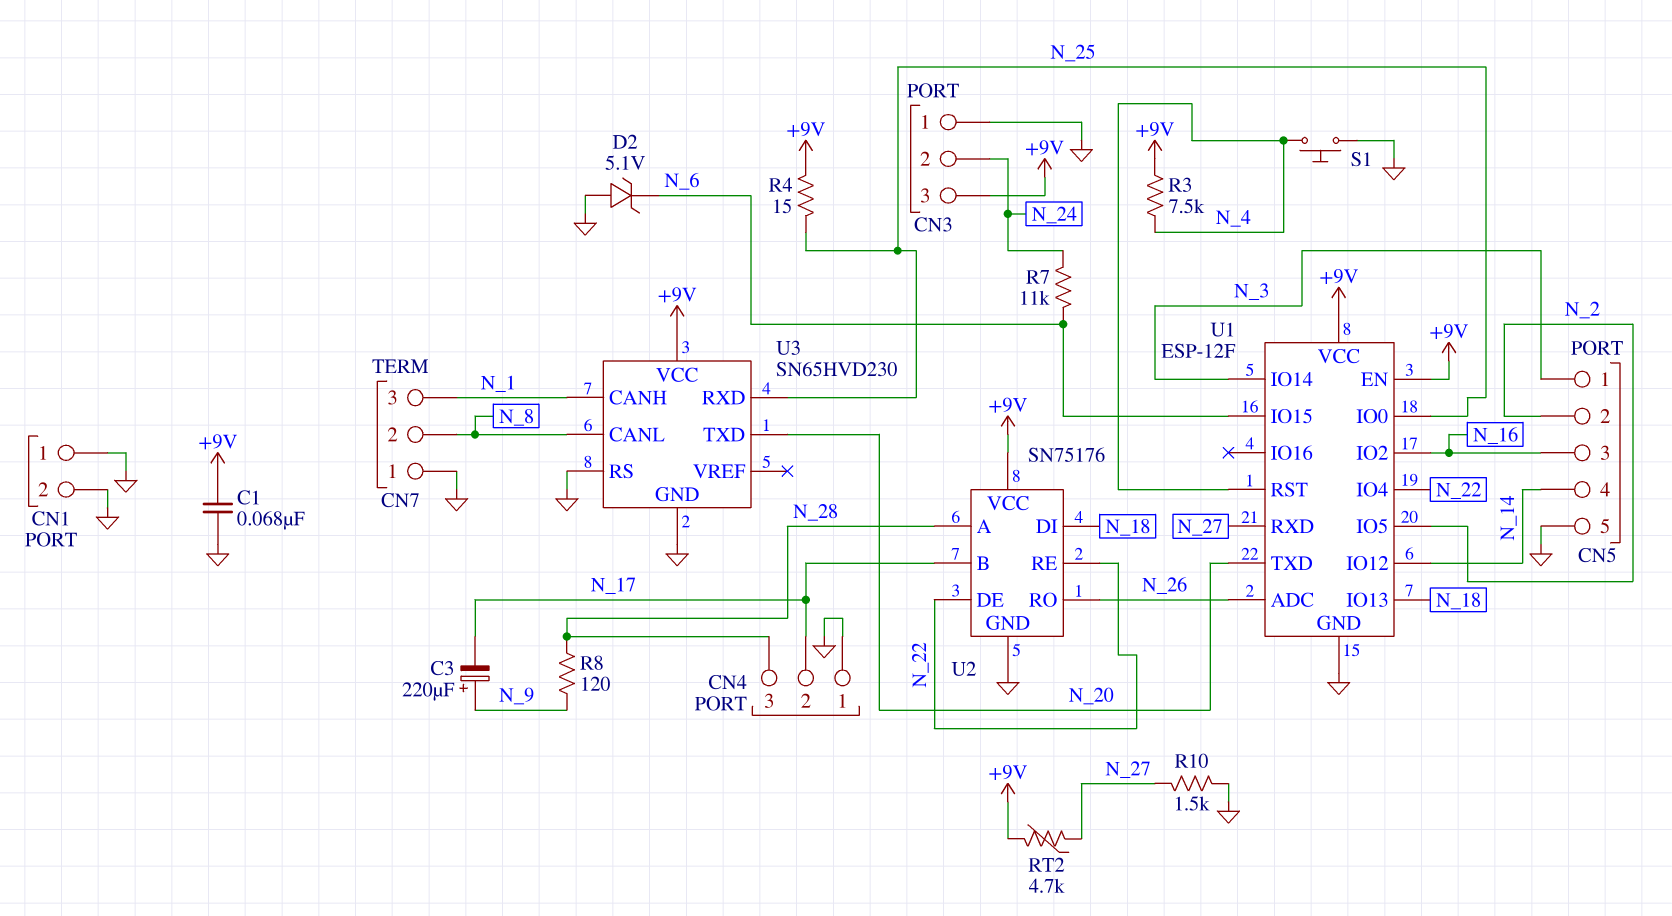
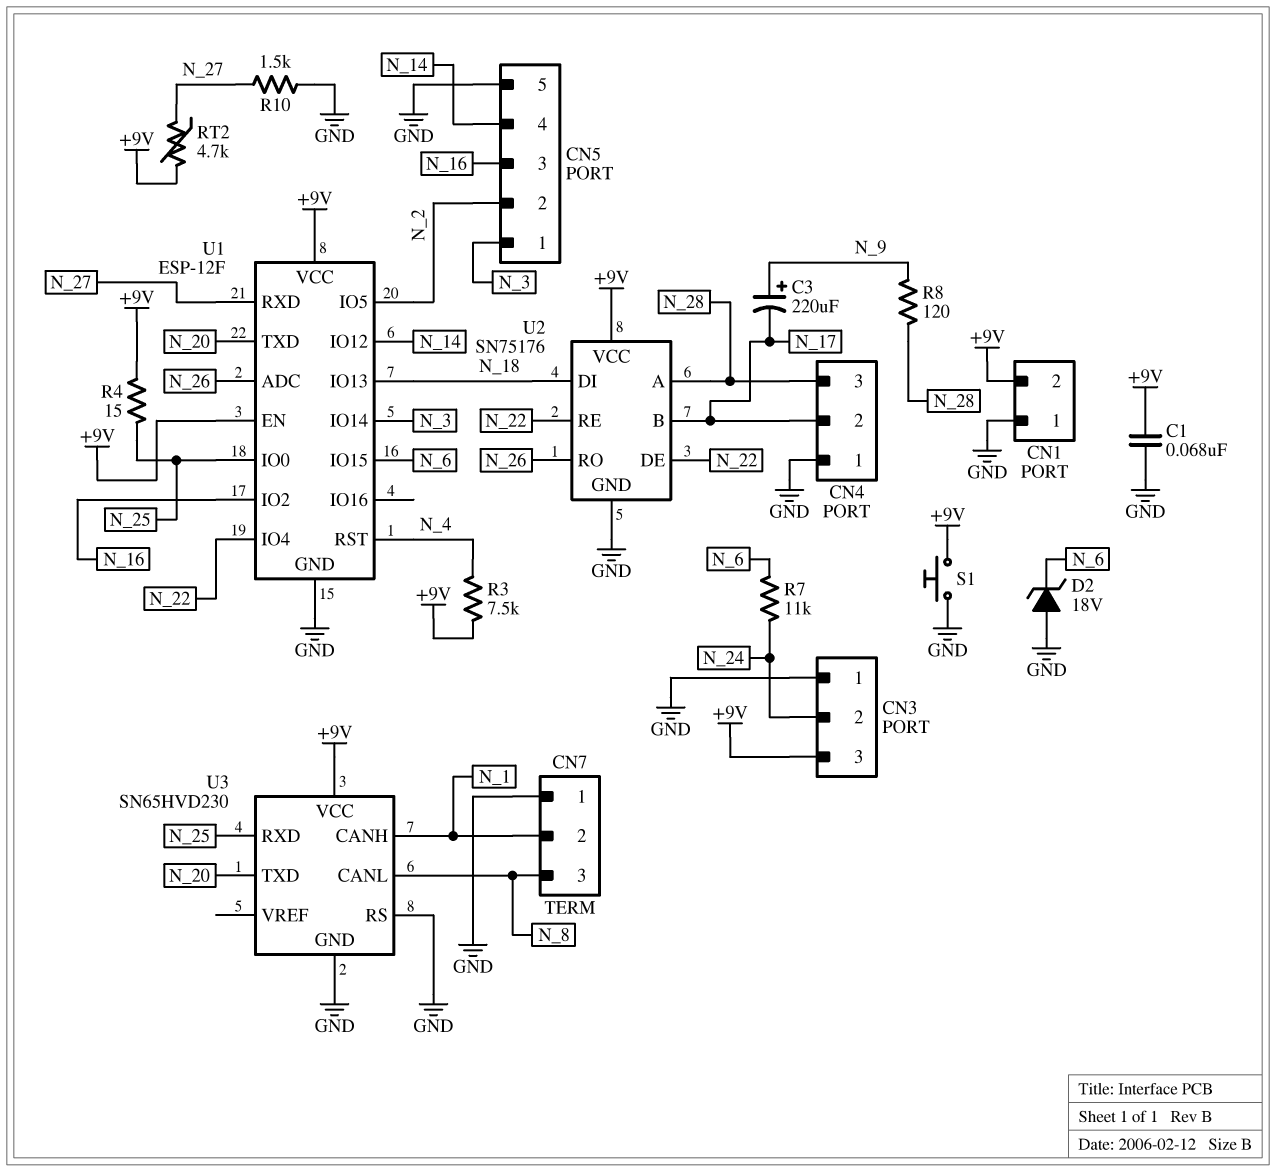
CN1 pin 2: GND -> +9V
CN7 pin 2: N_8 -> N_1
CN7 pin 3: N_1 -> N_8
D2: zener 5.1V (A GND, K N_6) -> zener 18V (A GND, K N_6)
S1: button (GND, N_4) -> button (+9V, GND)

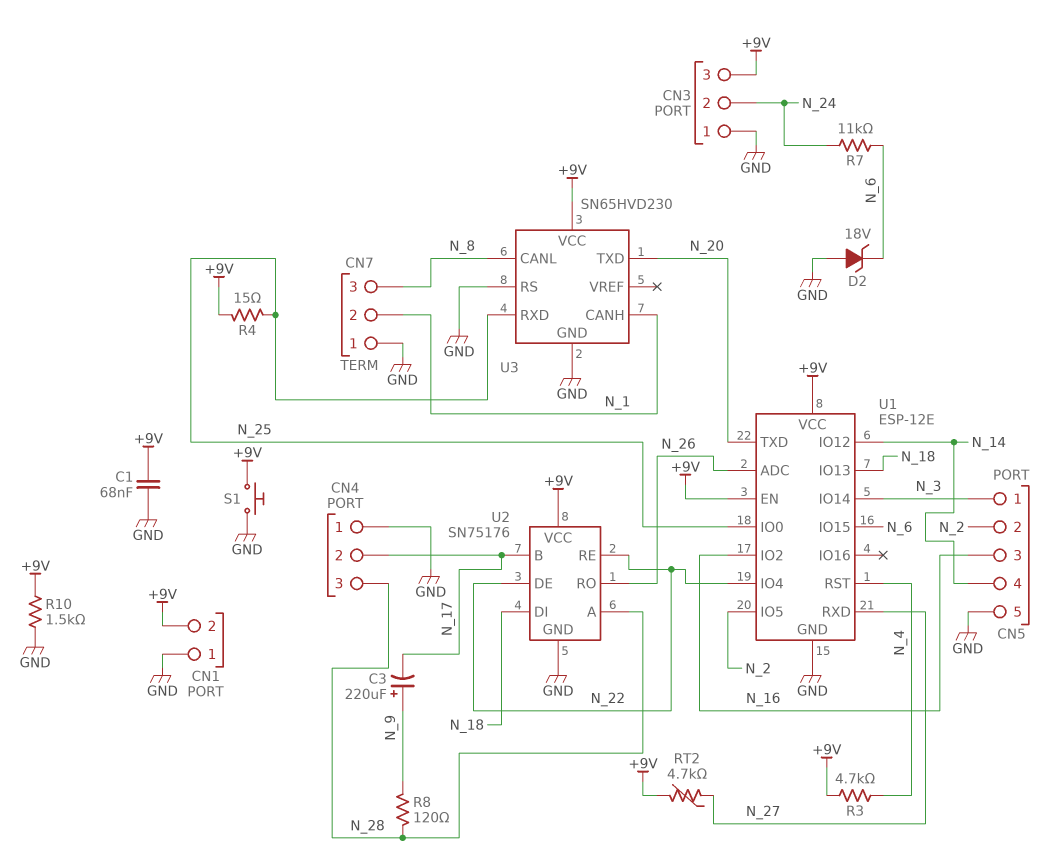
R3: 7.5k (+9V, N_4) -> 4.7k (+9V, N_4)
R10: 1.5k (GND, N_27) -> 1.5k (+9V, GND)
U1: ESP-12F -> ESP-12E

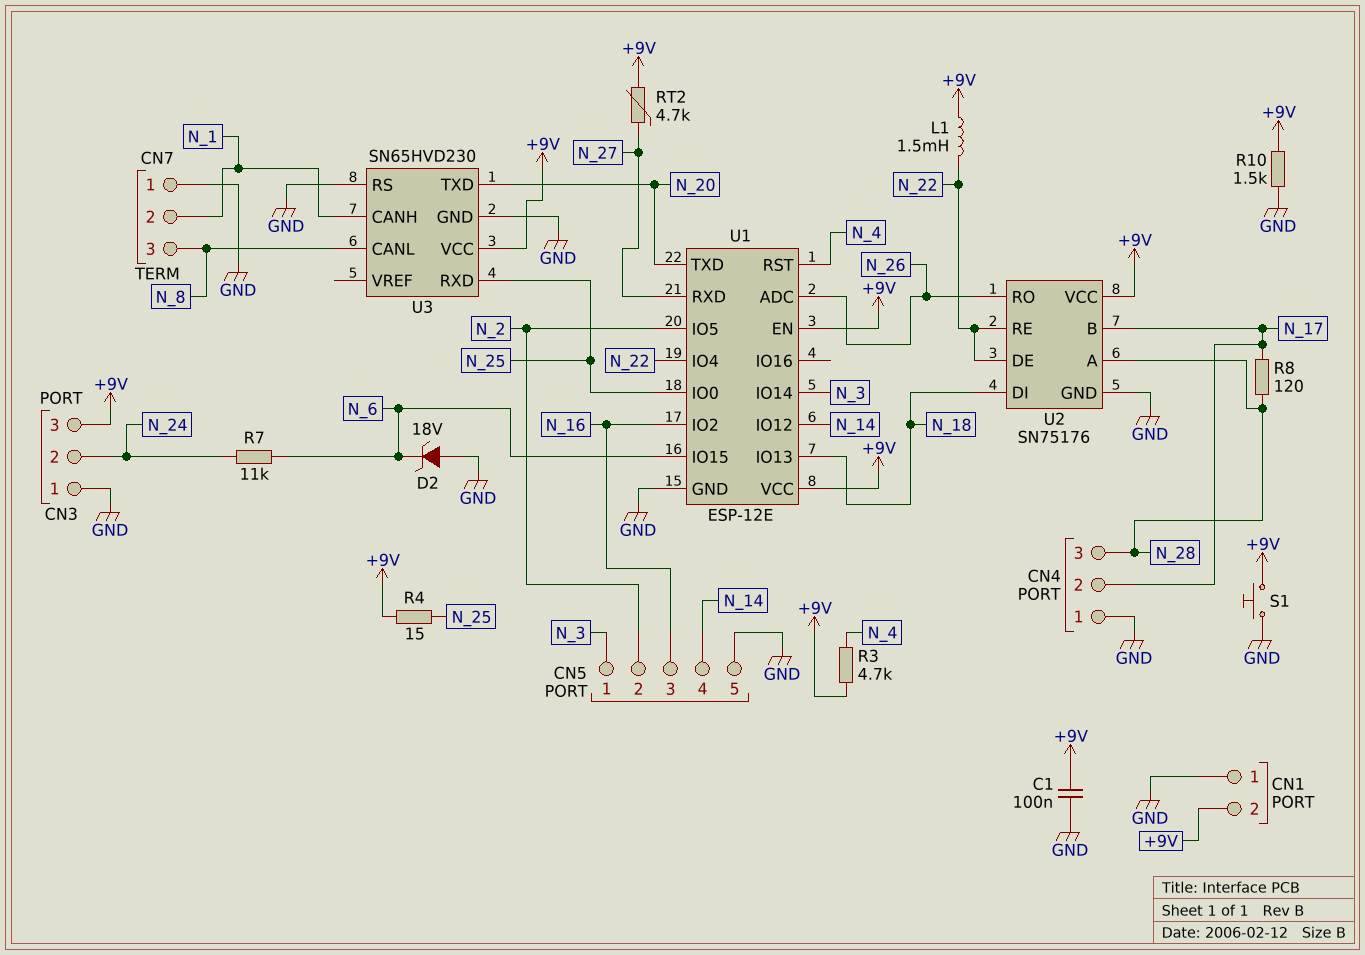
C1: 68nF (+9V, GND) -> 100nF (+9V, GND)
C3: 220uF (plus N_9, minus N_17) -> none
L1: none -> 1.5mH (+9V, N_22)
R8: 120 (N_9, N_28) -> 120 (N_17, N_28)

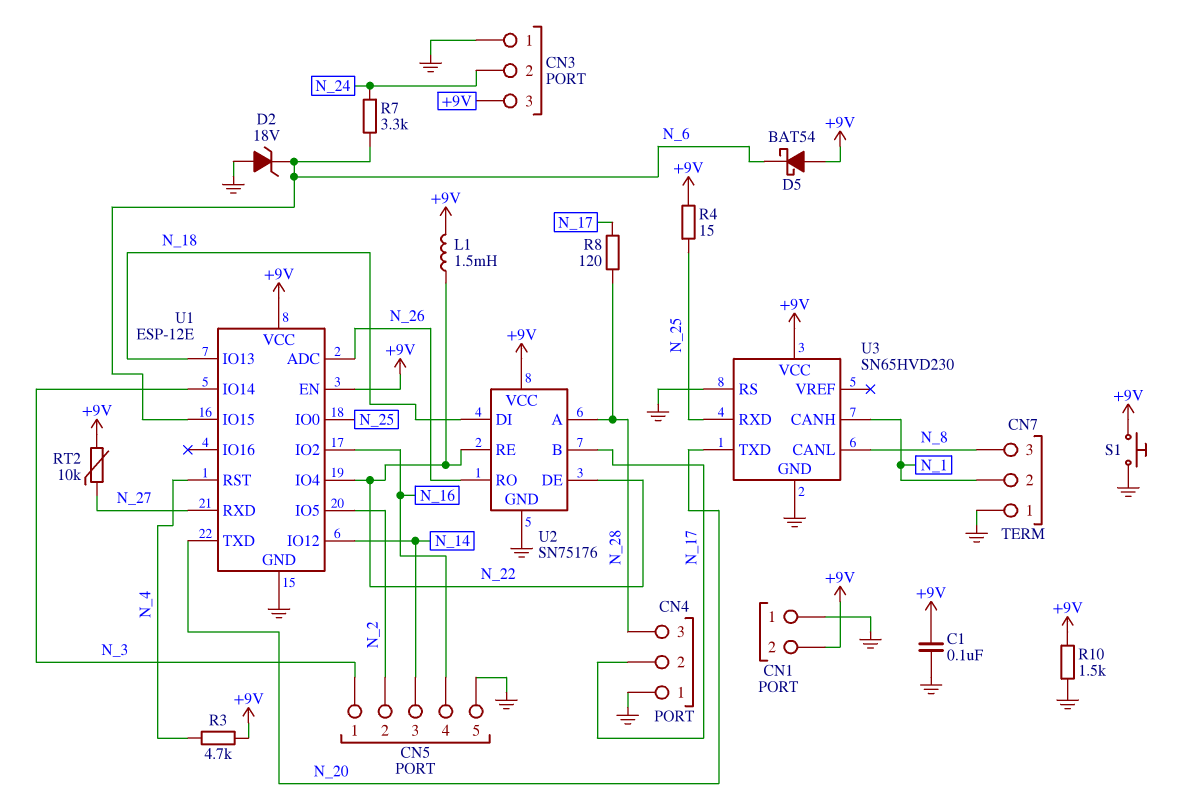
CN5 pin 3: N_16 -> N_14
CN5 pin 4: N_14 -> N_16
D5: none -> schottky BAT54 (A +9V, K N_6)
R7: 11k (N_6, N_24) -> 3.3k (N_6, N_24)
RT2: 4.7k (+9V, N_27) -> 10k (+9V, N_27)

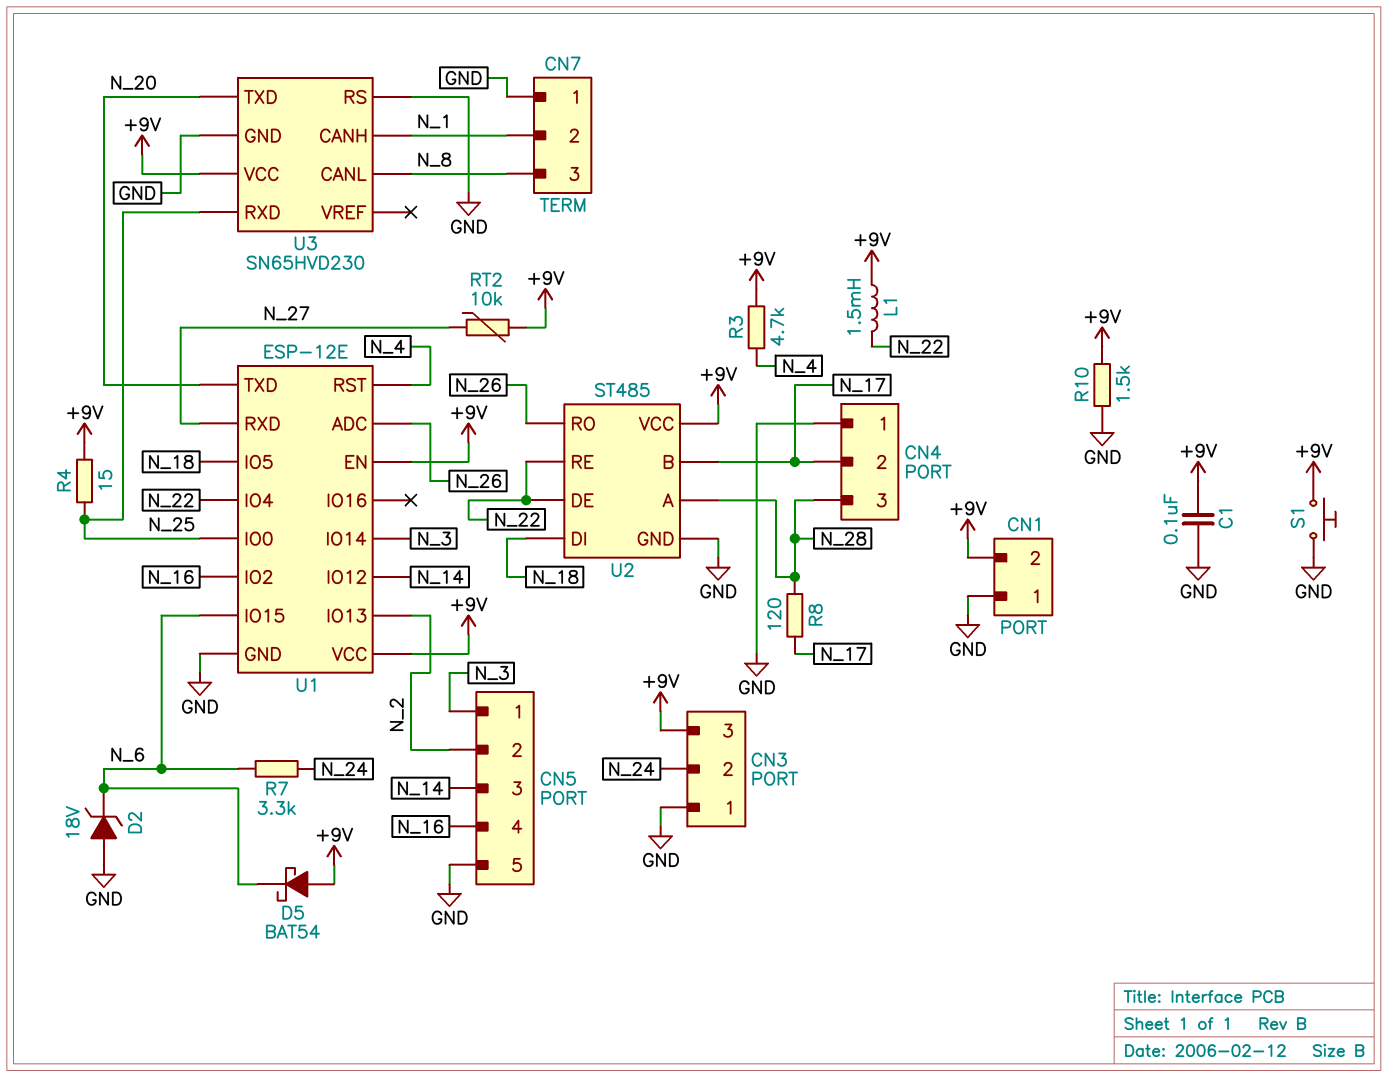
U1 pin IO5: N_2 -> N_18
U1 pin IO13: N_18 -> N_2
U2: SN75176 -> ST485

